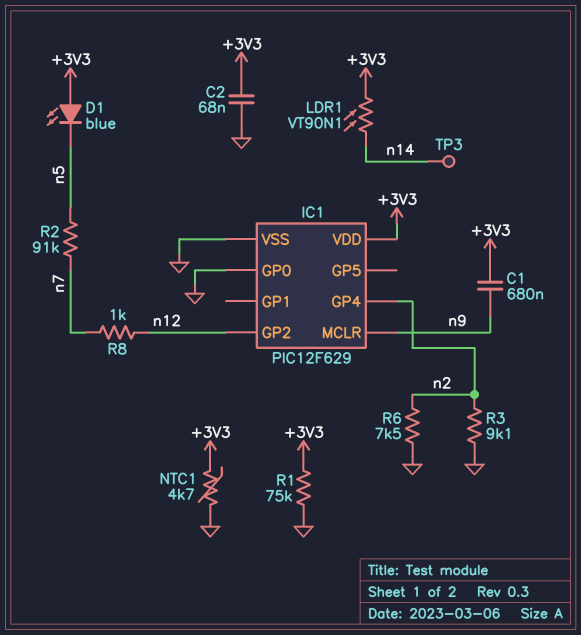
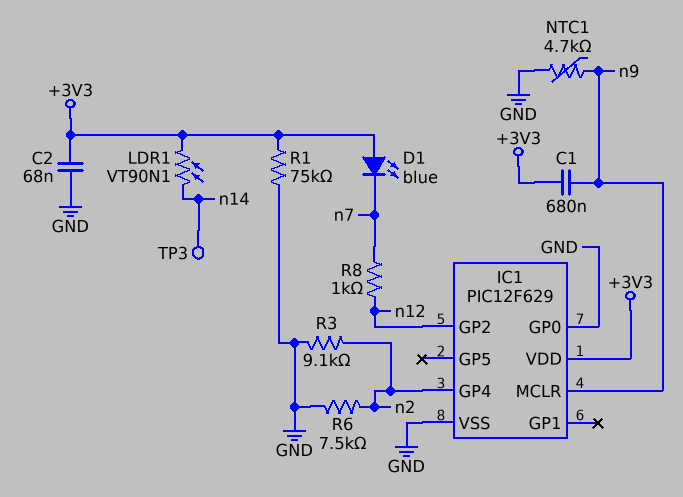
D1: LED blue (A +3V3, K n5) -> LED blue (A +3V3, K n7)
NTC1: 4.7k (+3V3, GND) -> 4.7k (GND, n9)
R2: 91k (n5, n7) -> none

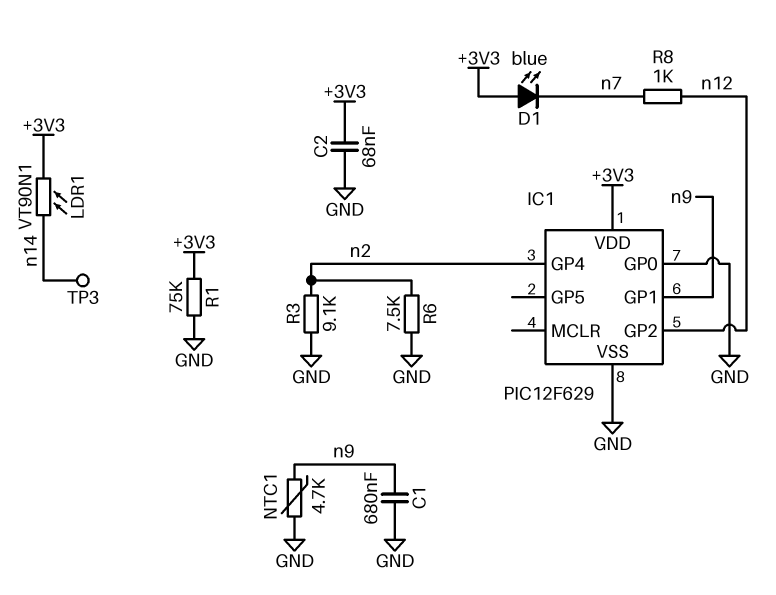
C1: 680nF (+3V3, n9) -> 680nF (GND, n9)
IC1 pin GP1: none -> n9
IC1 pin MCLR: n9 -> none

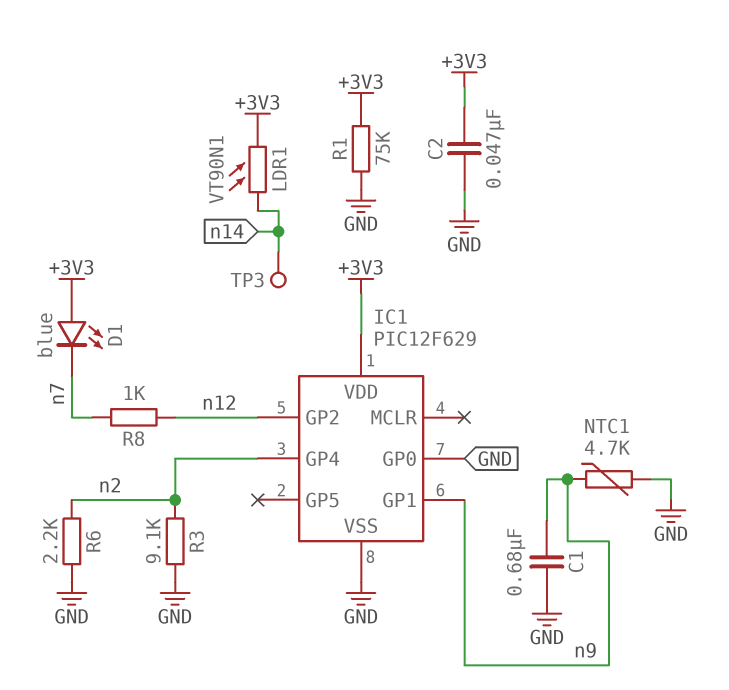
C2: 68nF (+3V3, GND) -> 47nF (+3V3, GND)
R6: 7.5k (GND, n2) -> 2.2k (GND, n2)

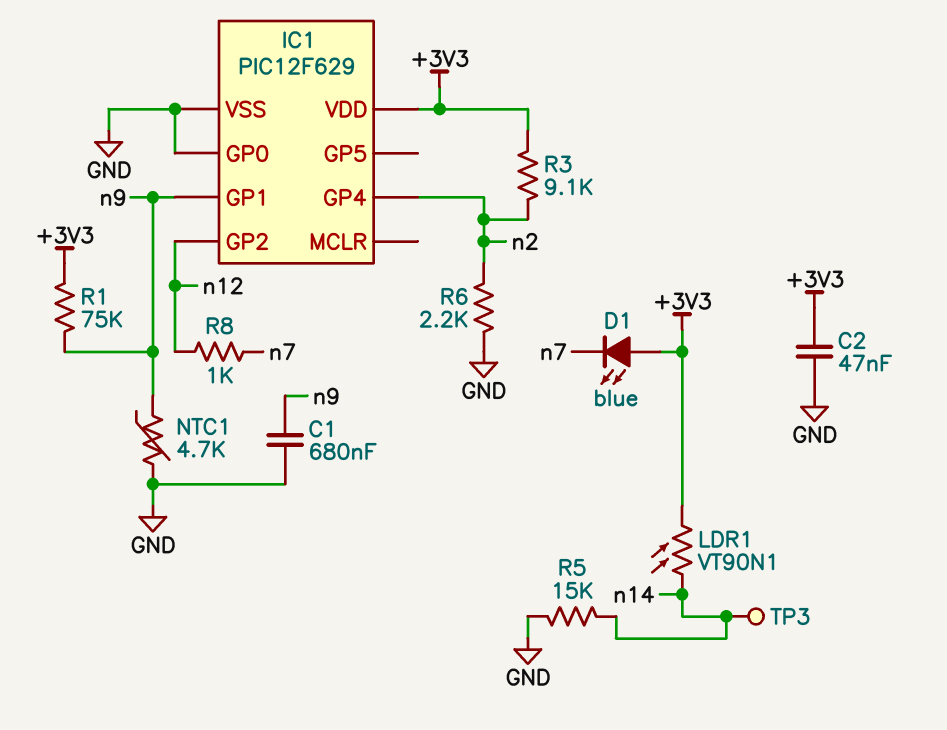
R1: 75k (+3V3, GND) -> 75k (+3V3, n9)
R3: 9.1k (GND, n2) -> 9.1k (+3V3, n2)
R5: none -> 15k (GND, n14)

